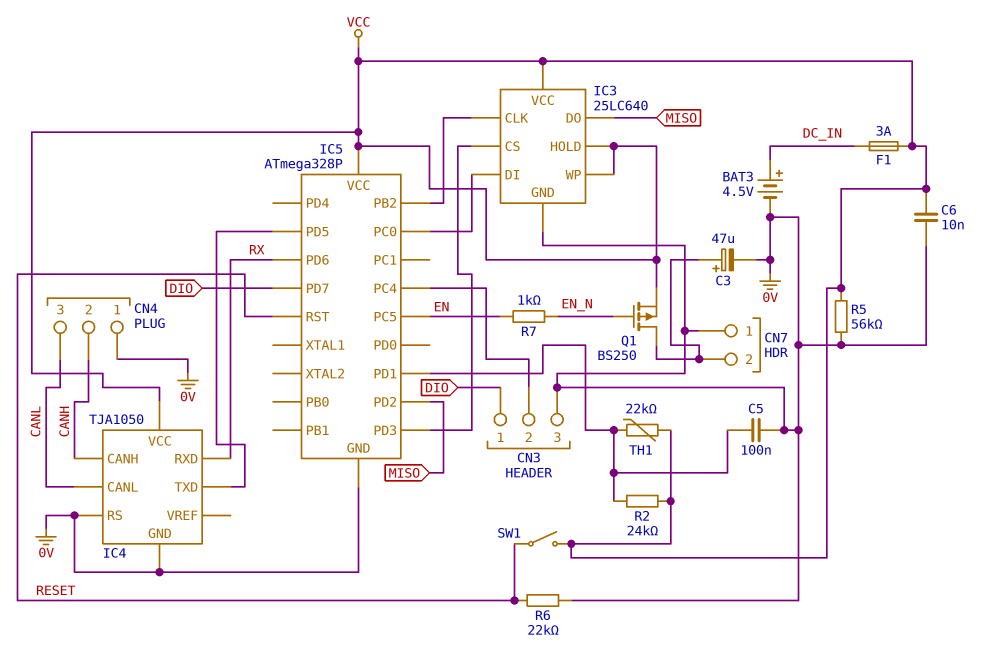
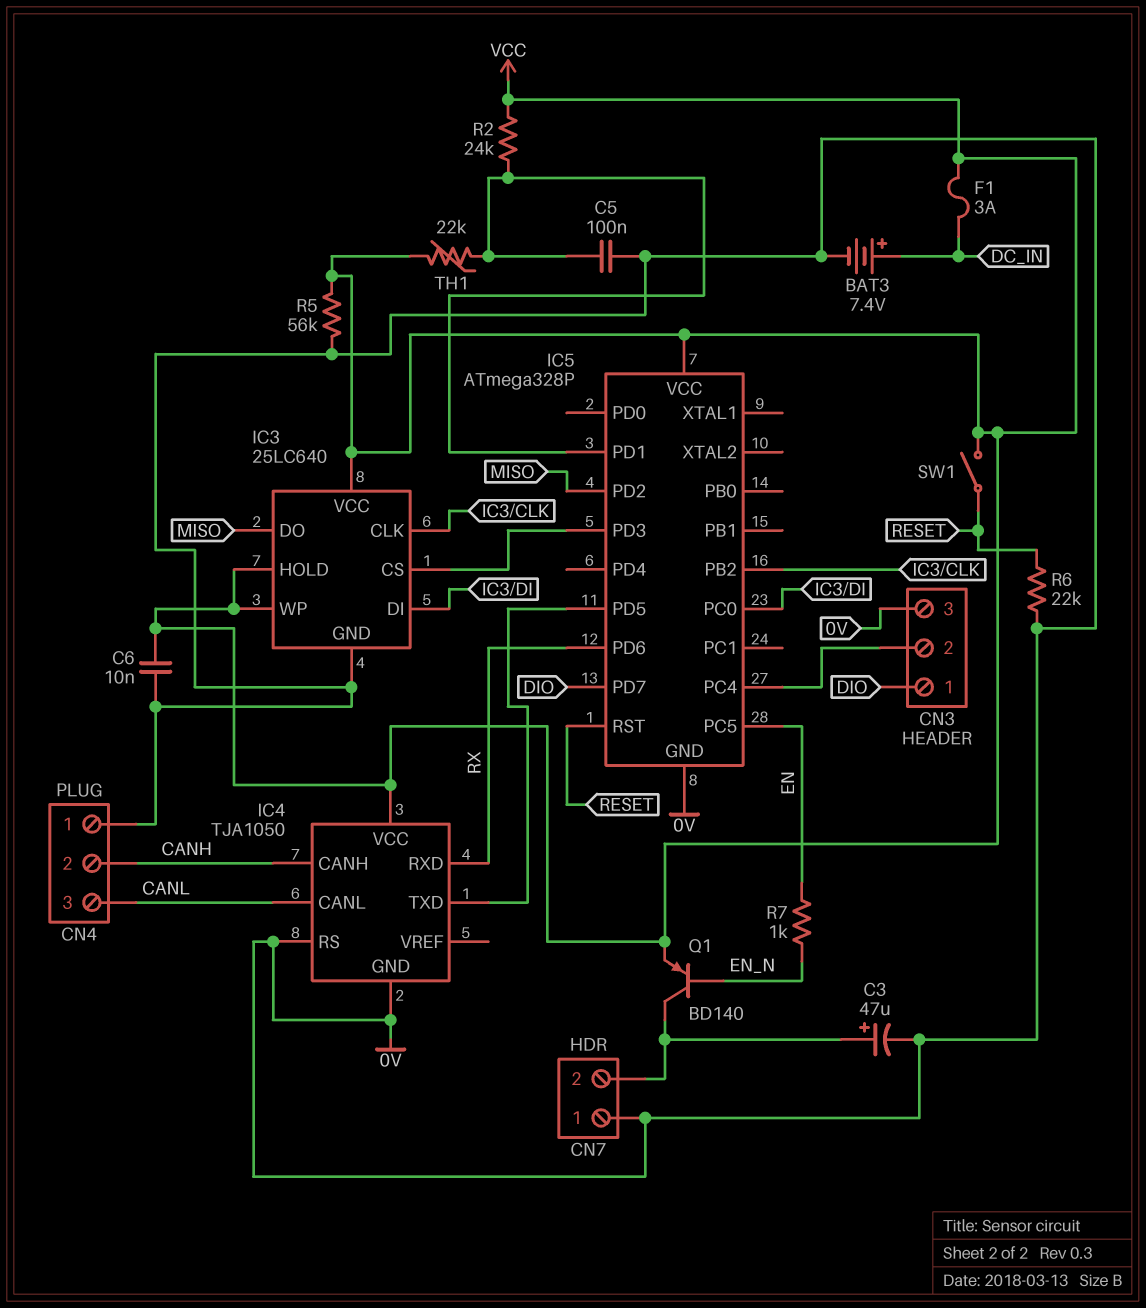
BAT3: 4.5V (plus DC_IN, minus 0V) -> 7.4V (plus DC_IN, minus 0V)
Q1: PMOS BS250 (G EN_N, D CN7/2, S VCC) -> PNP BD140 (B EN_N, C CN7/2, E VCC)

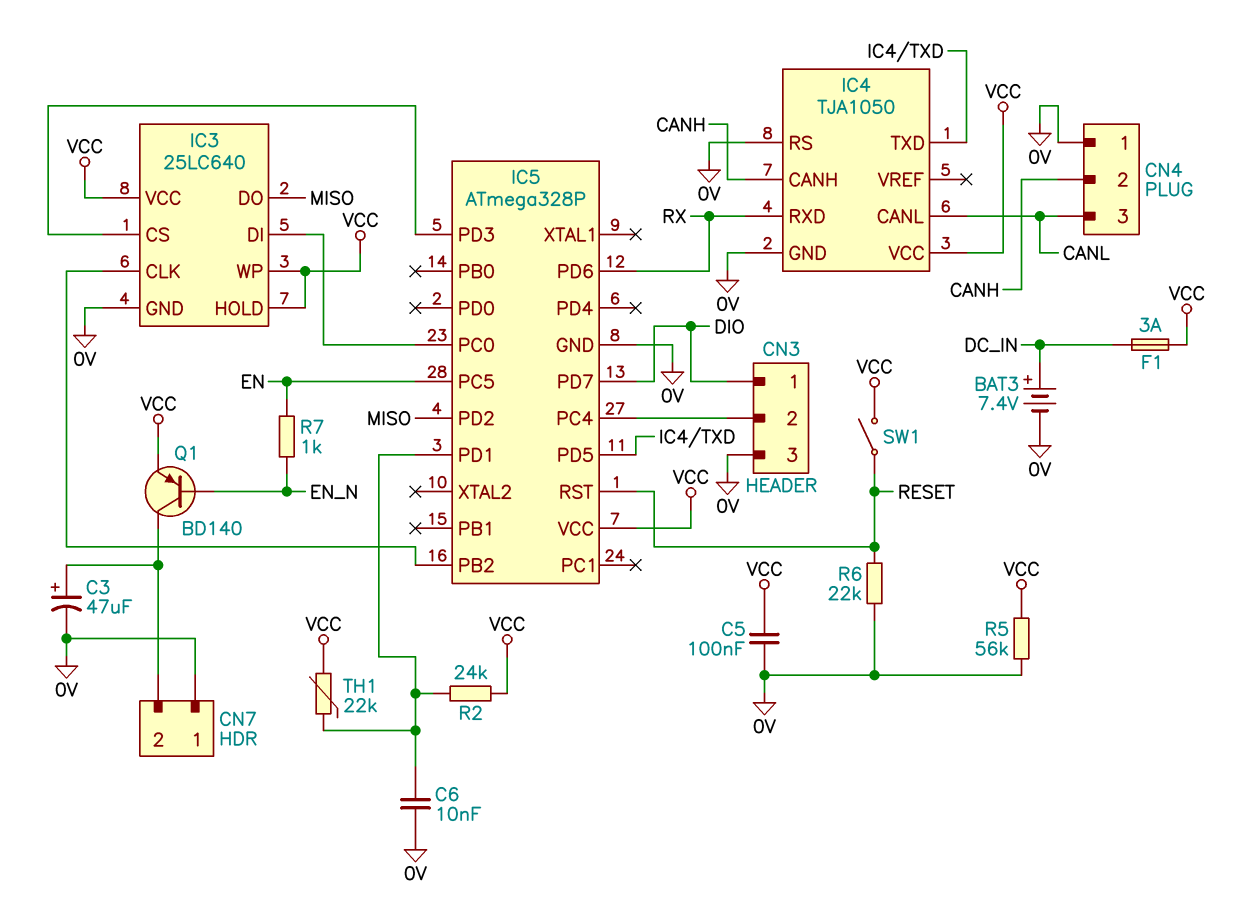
C5: 100nF (0V, IC5/PD1) -> 100nF (0V, VCC)
C6: 10nF (0V, VCC) -> 10nF (0V, IC5/PD1)

